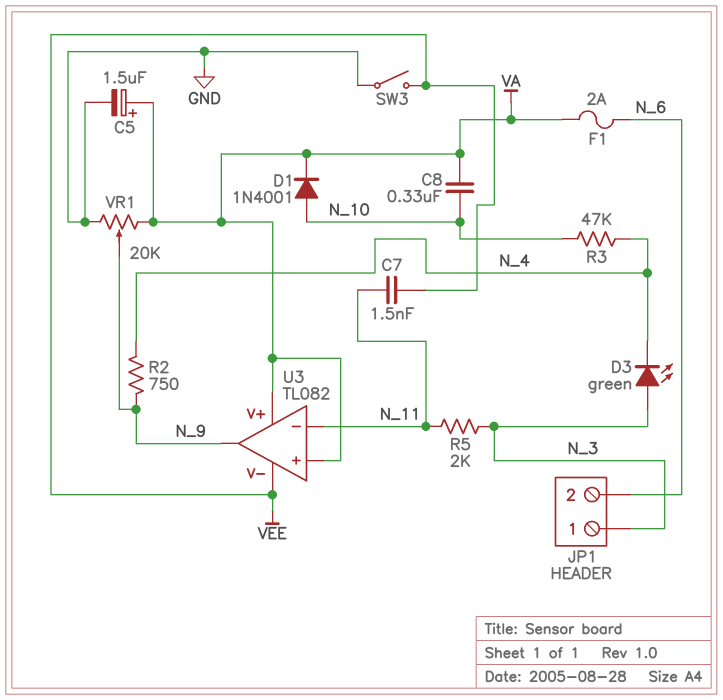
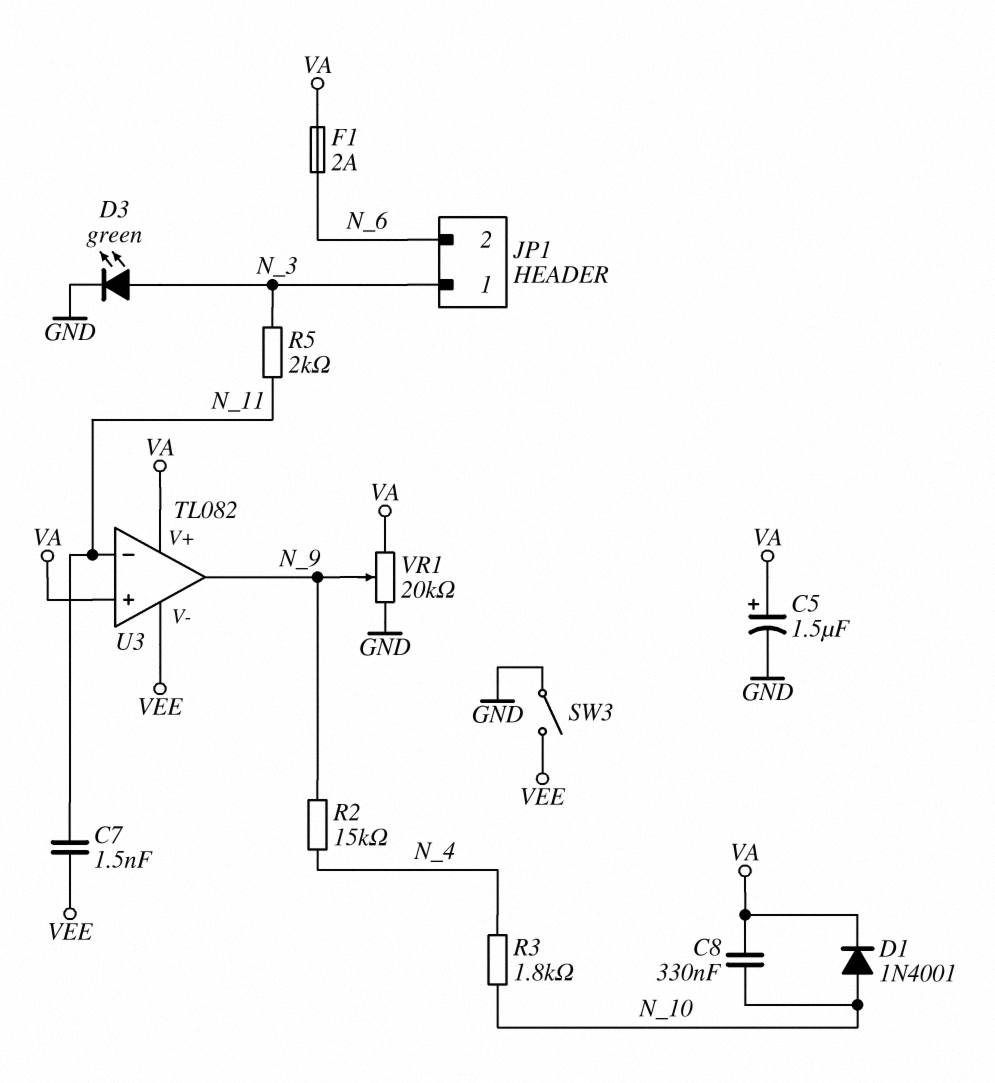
D3: LED green (A N_3, K N_4) -> LED green (A N_3, K GND)
R2: 750 (N_4, N_9) -> 15k (N_4, N_9)
R3: 47k (N_4, N_10) -> 1.8k (N_4, N_10)

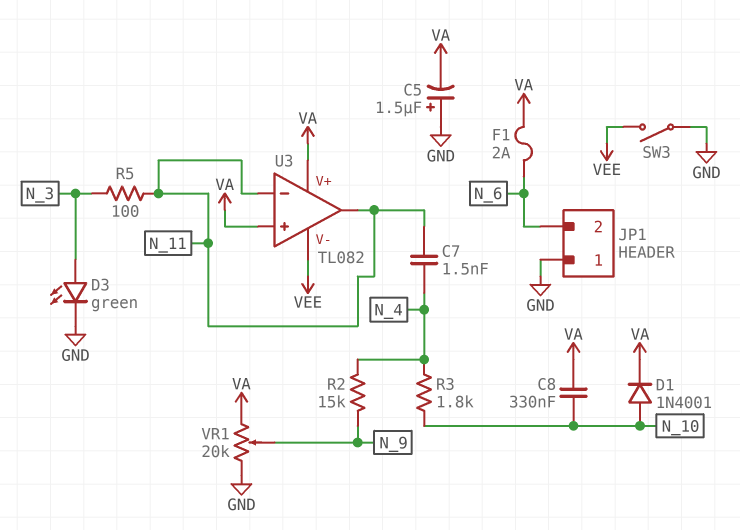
C5: 1.5uF (plus VA, minus GND) -> 1.5uF (plus GND, minus VA)
C7: 1.5nF (N_11, VEE) -> 1.5nF (N_4, N_11)
JP1 pin 1: N_3 -> GND
R5: 2k (N_3, N_11) -> 100 (N_3, N_11)
U3 pin out: N_9 -> N_11

